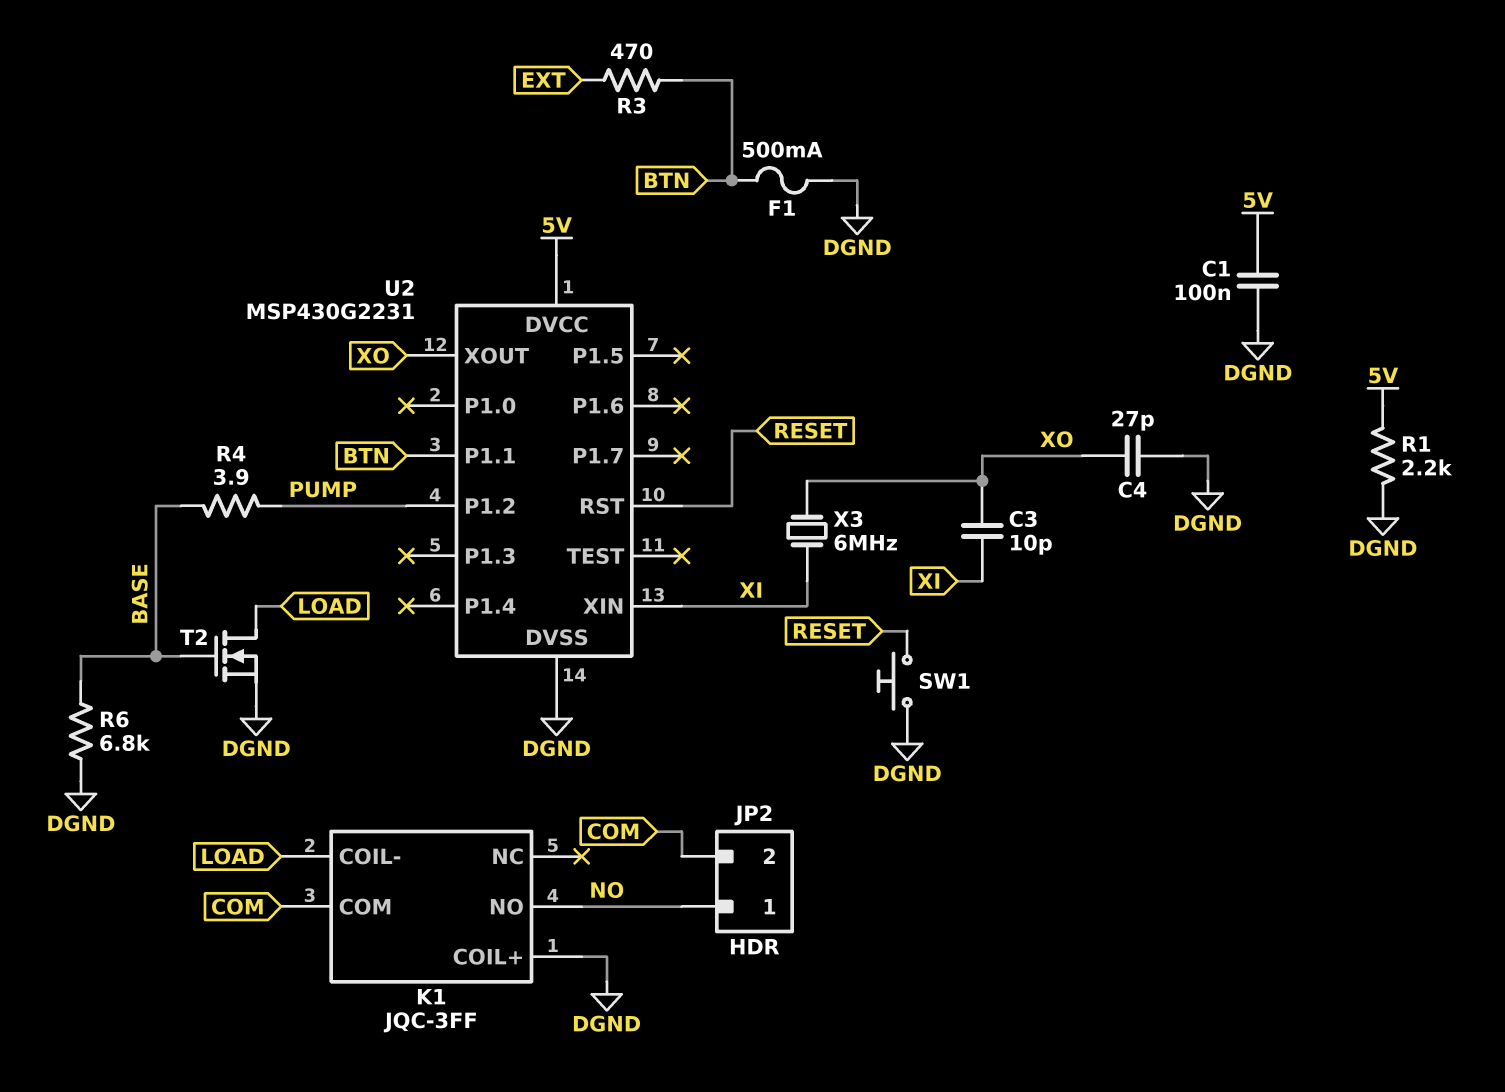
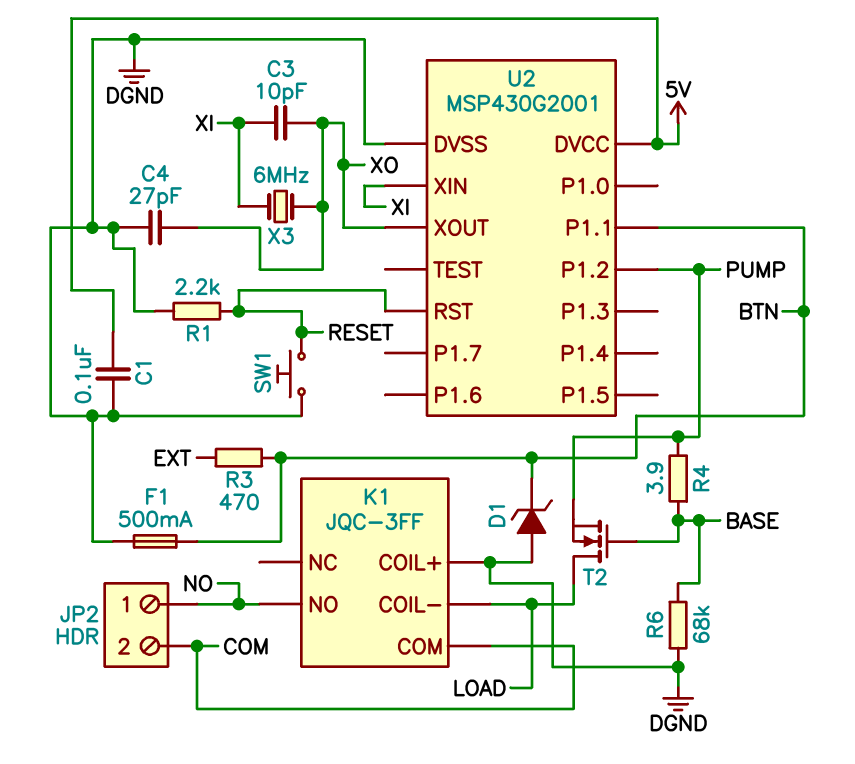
D1: none -> zener (A DGND, K BTN)
R1: 2.2k (5V, DGND) -> 2.2k (DGND, RESET)
R6: 6.8k (BASE, DGND) -> 68k (BASE, DGND)
T2: NMOS (G BASE, D LOAD, S DGND) -> NMOS (G BASE, D LOAD, S PUMP)
U2: MSP430G2231 -> MSP430G2001

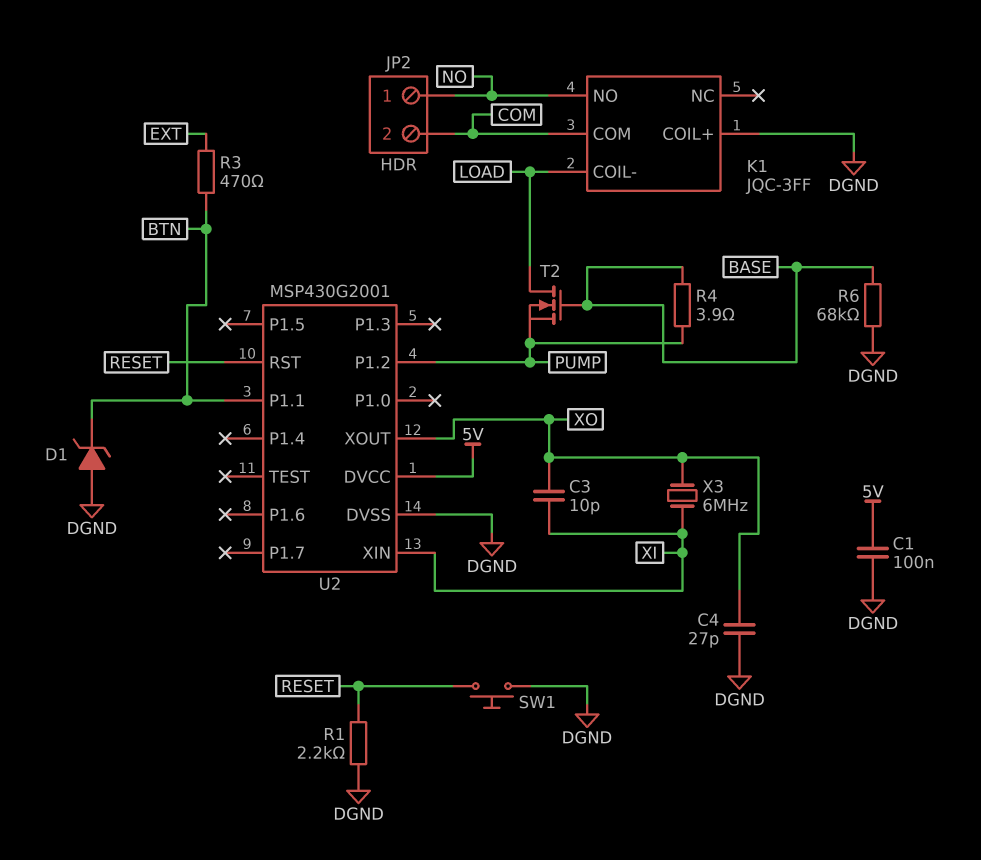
F1: 500mA (BTN, DGND) -> none

